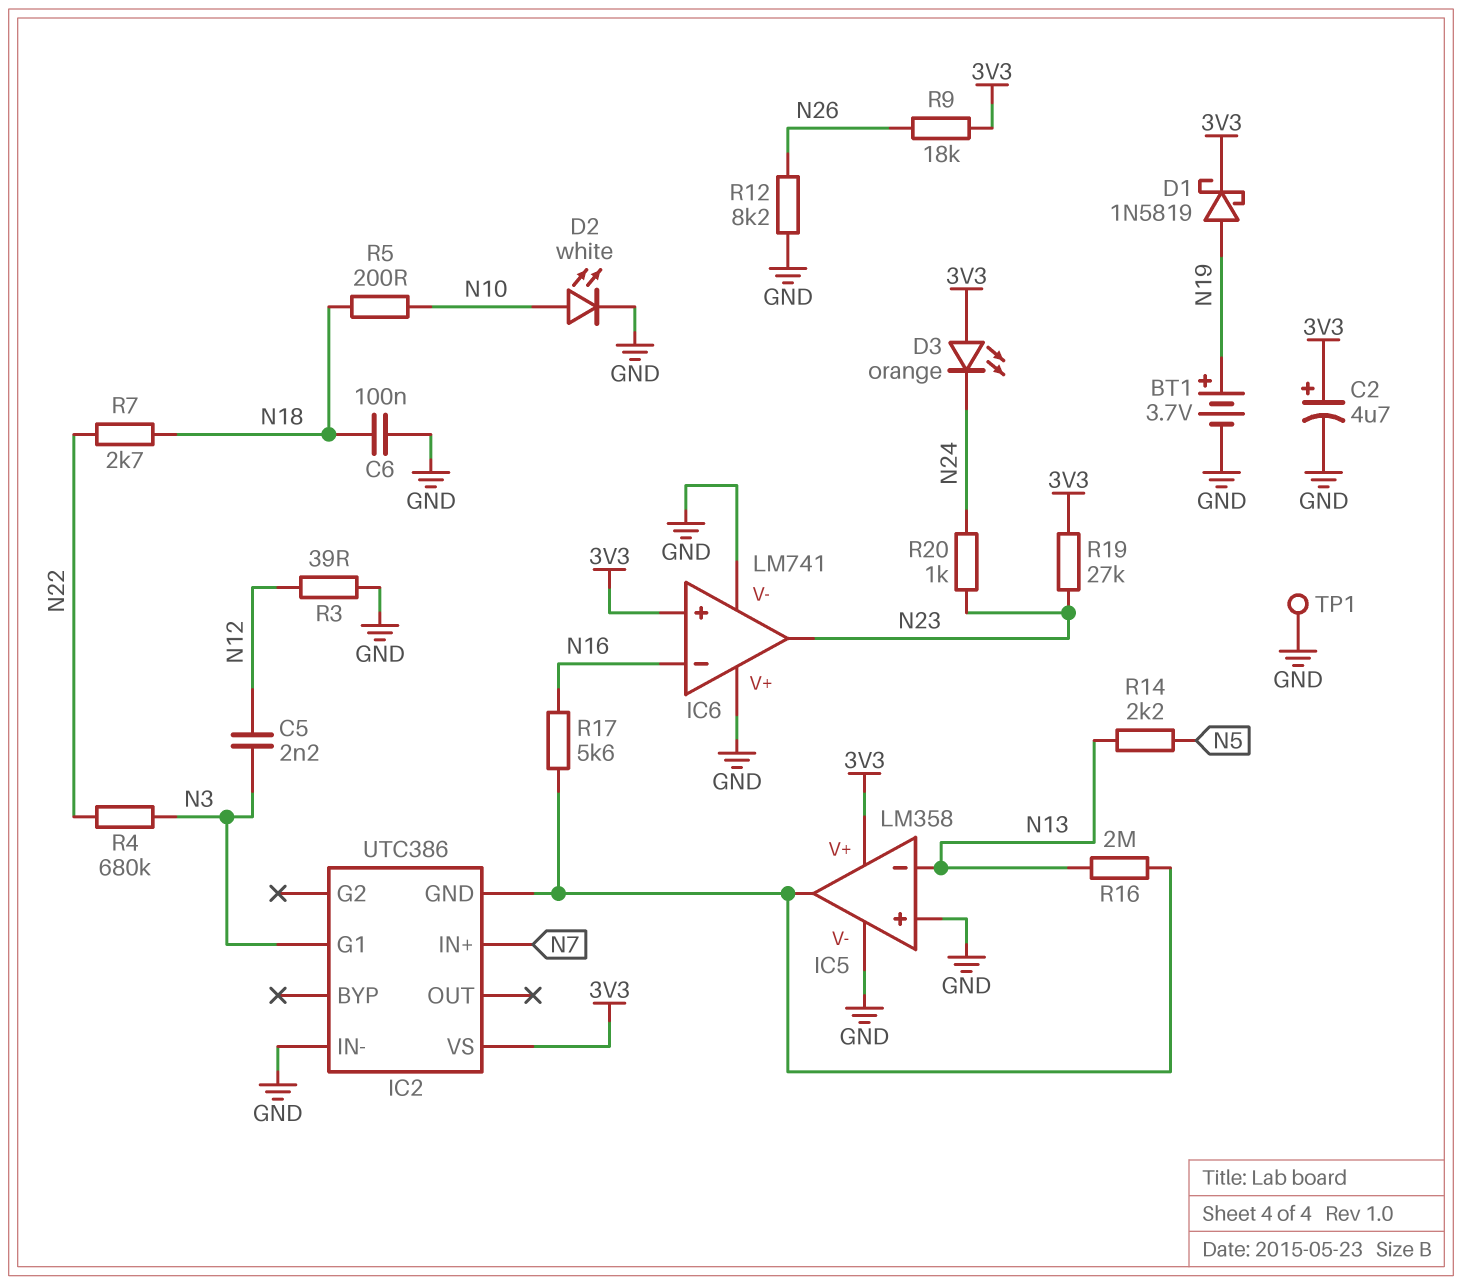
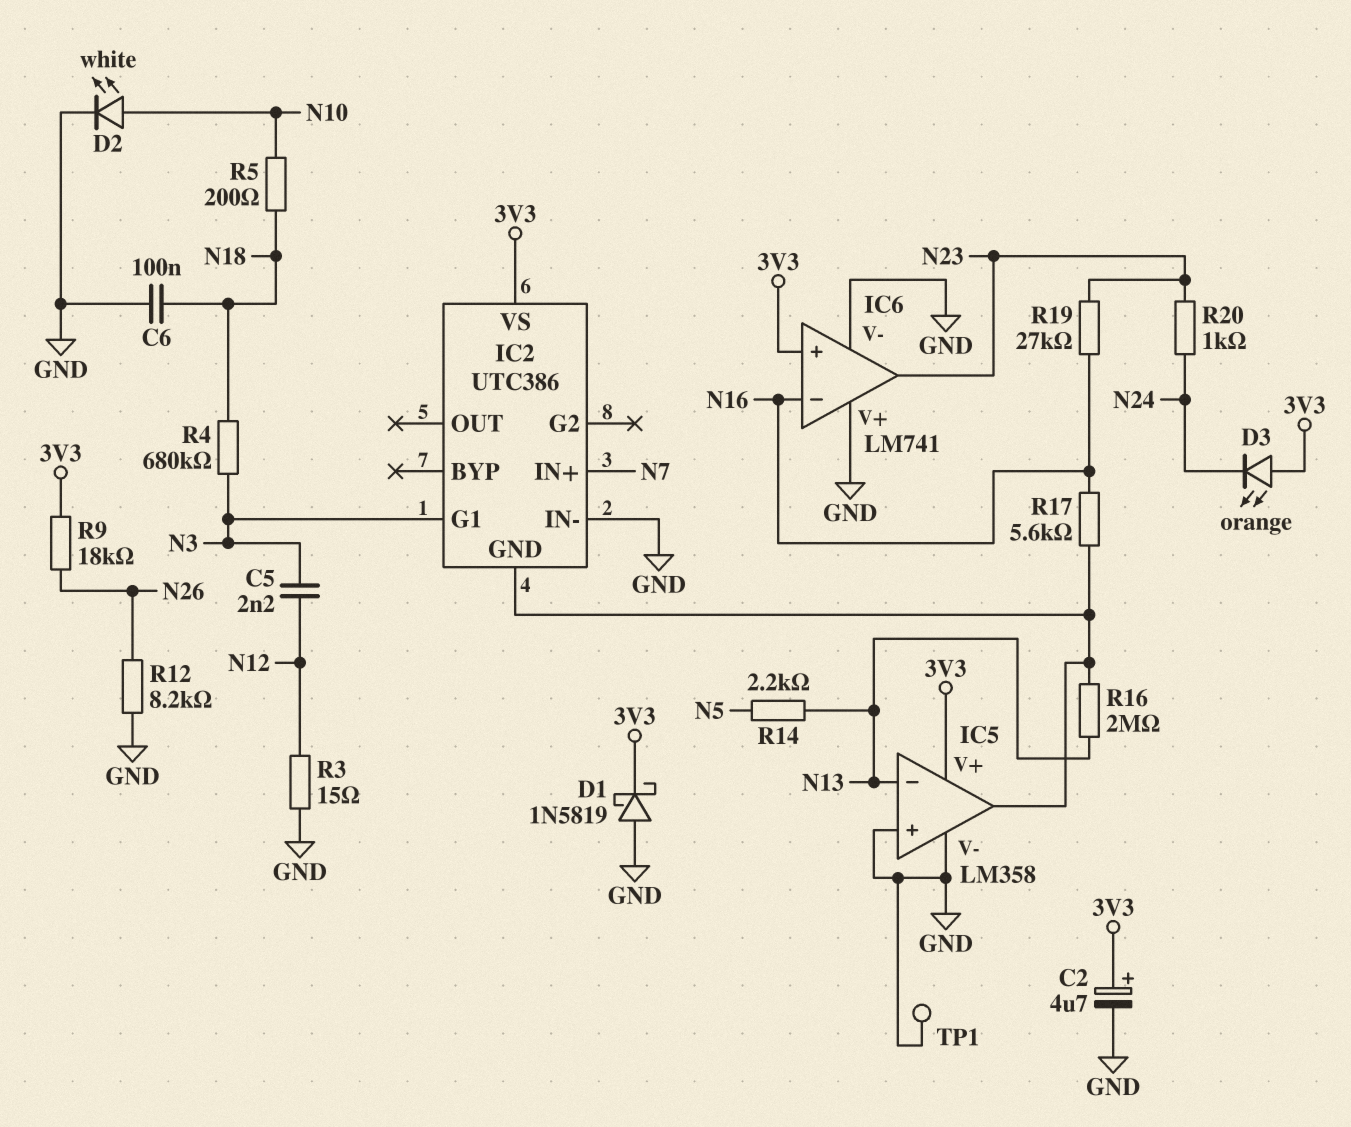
BT1: 3.7V (plus N19, minus GND) -> none
D1: schottky 1N5819 (A N19, K 3V3) -> schottky 1N5819 (A GND, K 3V3)
R3: 39 (GND, N12) -> 15 (GND, N12)
R4: 680k (N3, N22) -> 680k (N3, N18)
R7: 2.7k (N18, N22) -> none
R19: 27k (3V3, N23) -> 27k (N16, N23)

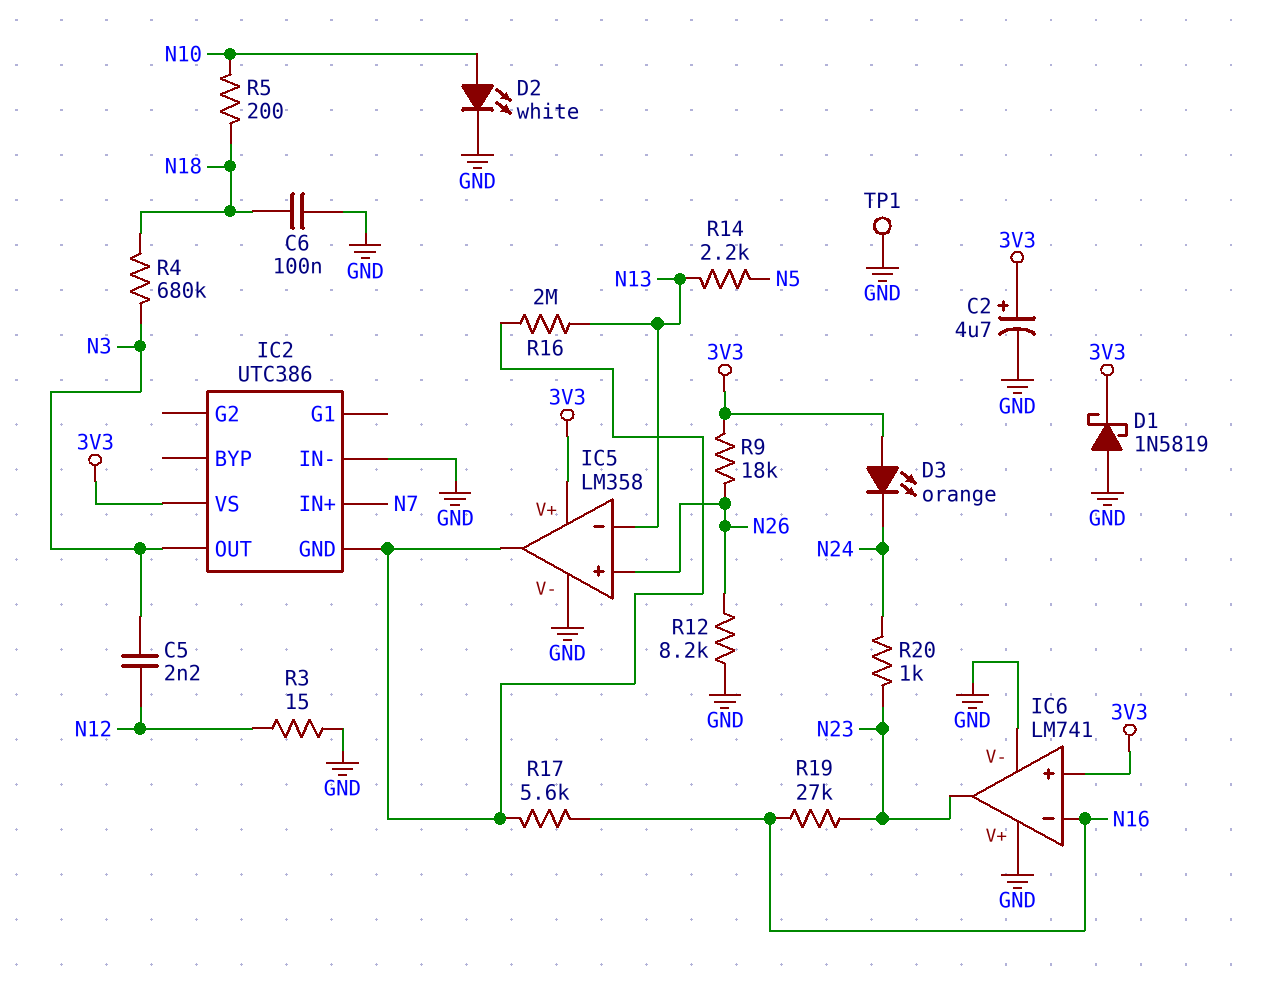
IC2 pin G1: N3 -> none
IC2 pin OUT: none -> N3
IC5 pin in+: GND -> N26

